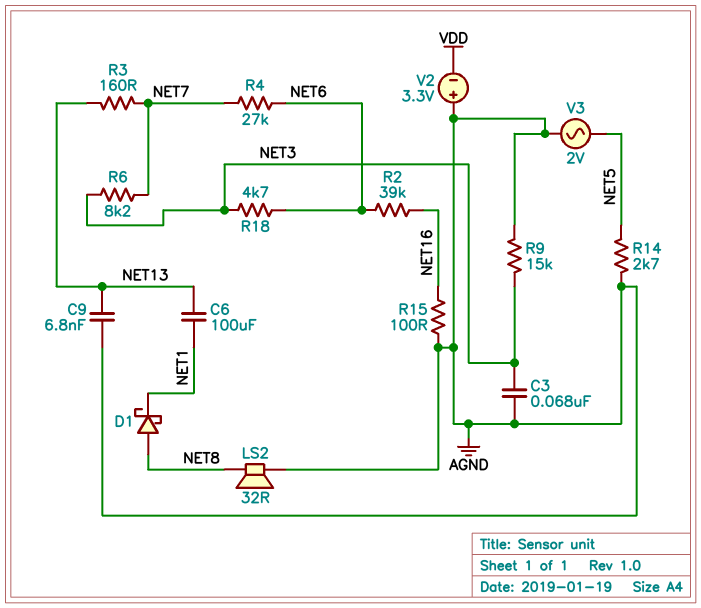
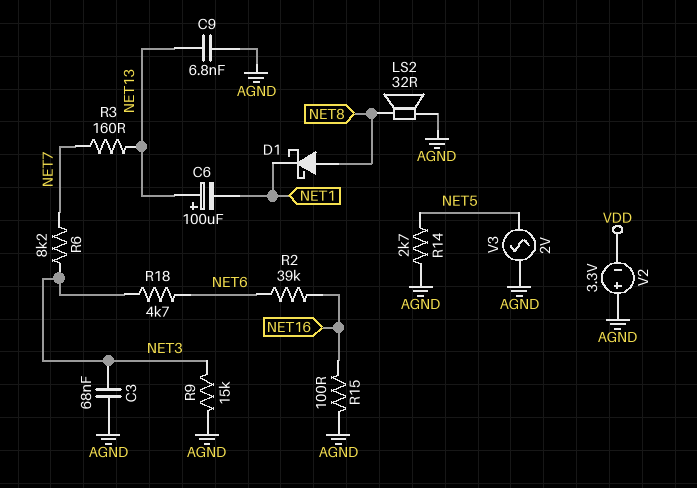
C6: 100uF (NET1, NET13) -> 100uF (plus NET13, minus NET1)
R4: 27k (NET6, NET7) -> none

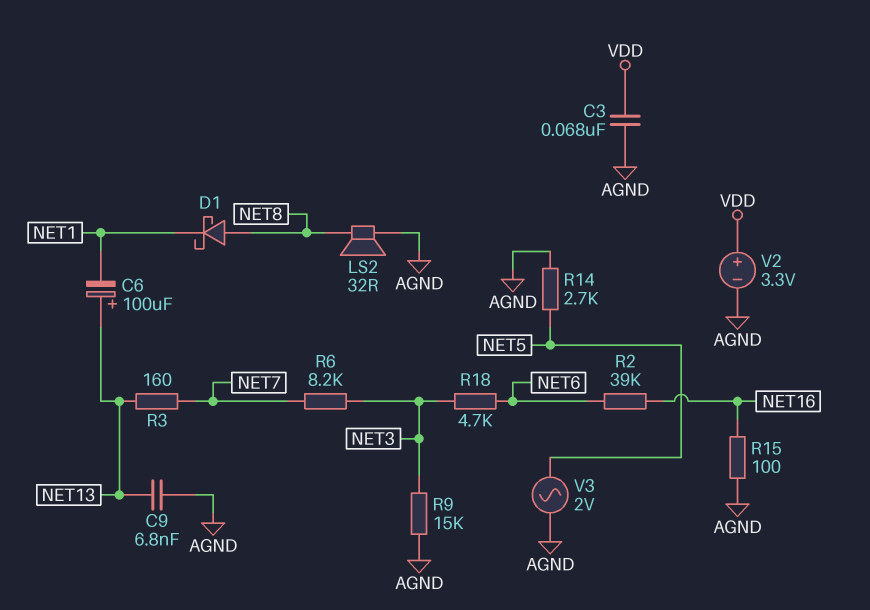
C3: 68nF (AGND, NET3) -> 68nF (AGND, VDD)
V2: 3.3V (plus AGND, minus VDD) -> 3.3V (plus VDD, minus AGND)

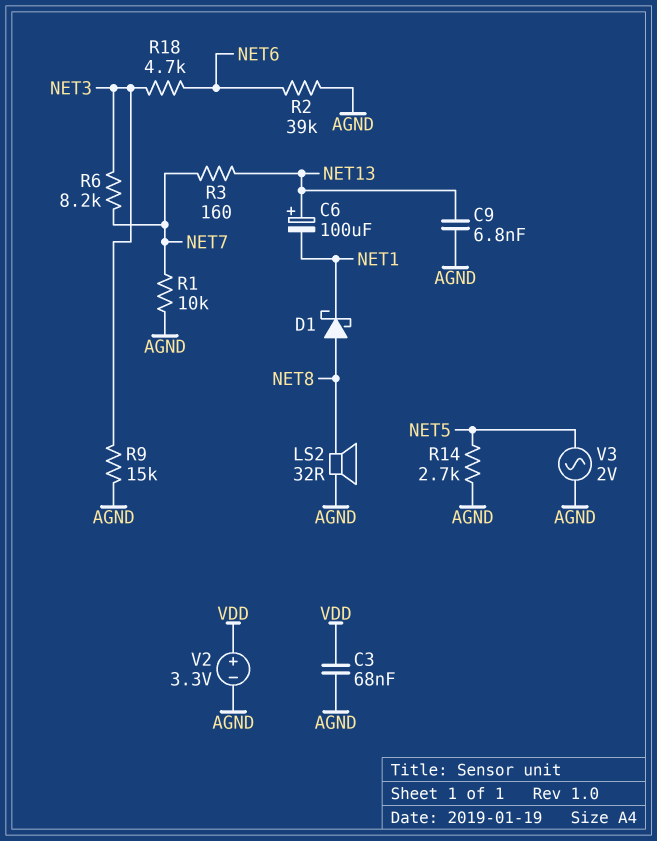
R1: none -> 10k (AGND, NET7)
R2: 39k (NET6, NET16) -> 39k (AGND, NET6)
R15: 100 (AGND, NET16) -> none

